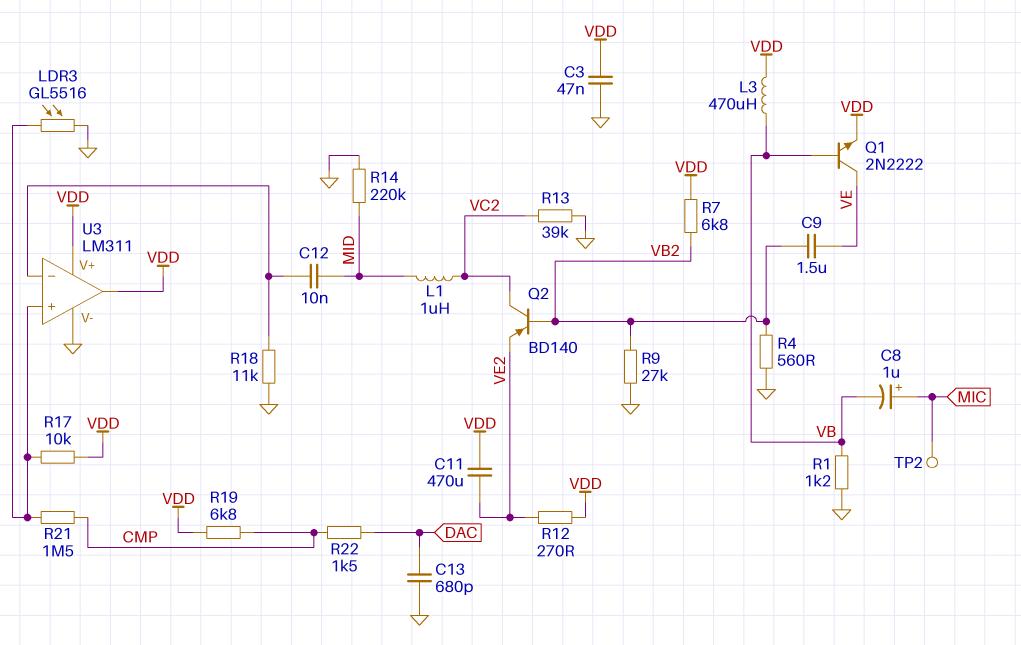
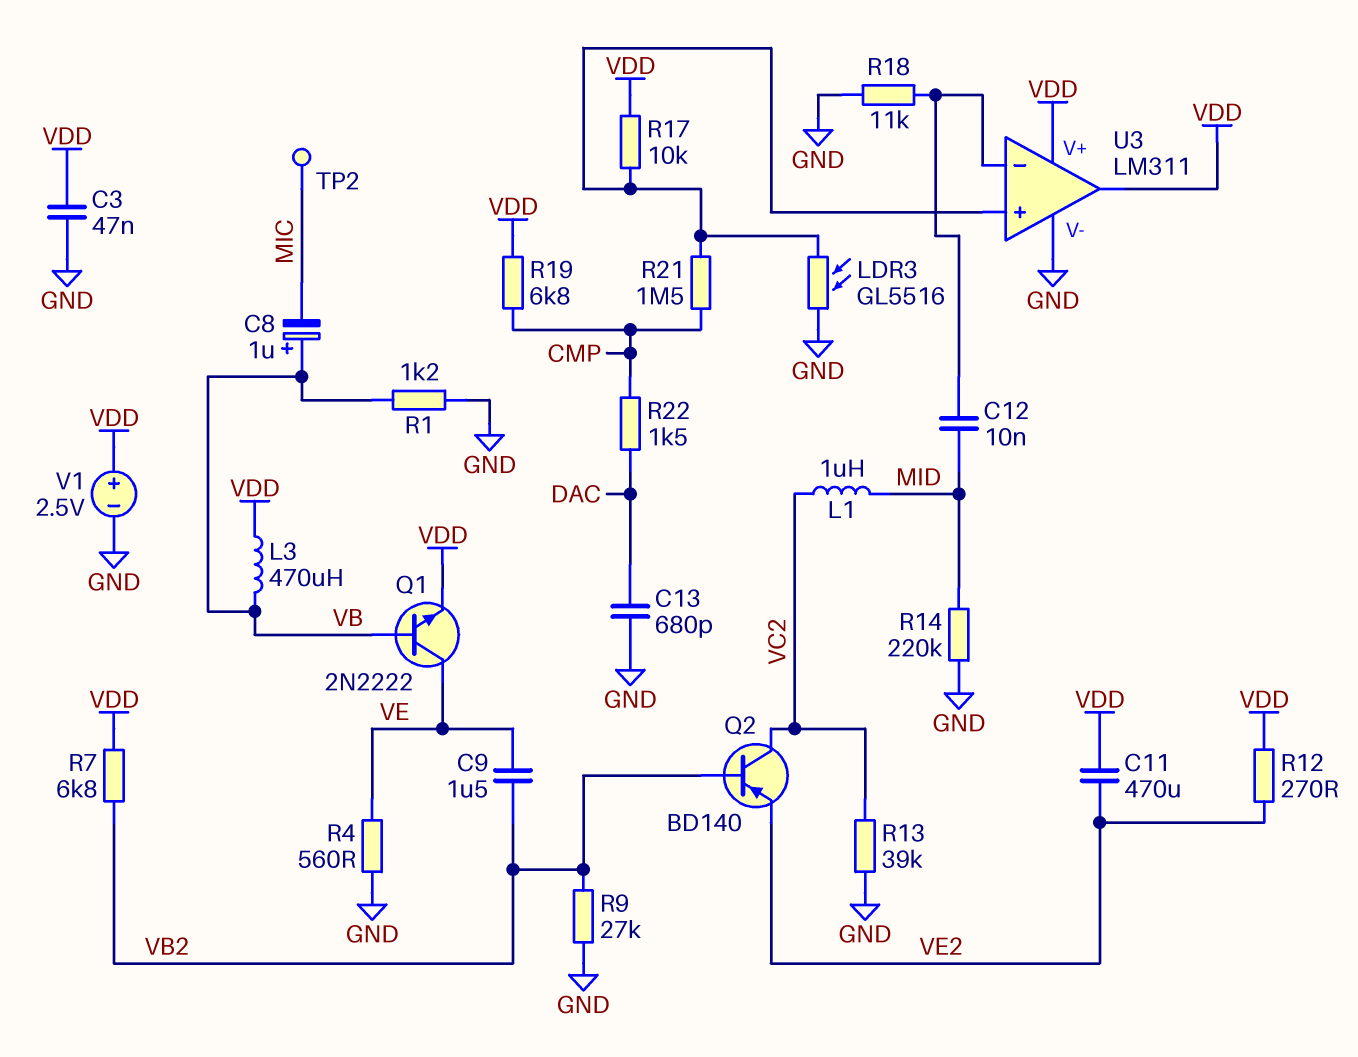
C8: 1uF (plus MIC, minus VB) -> 1uF (plus VB, minus MIC)
R4: 560 (GND, VB2) -> 560 (GND, VE)
V1: none -> 2.5V (plus VDD, minus GND)

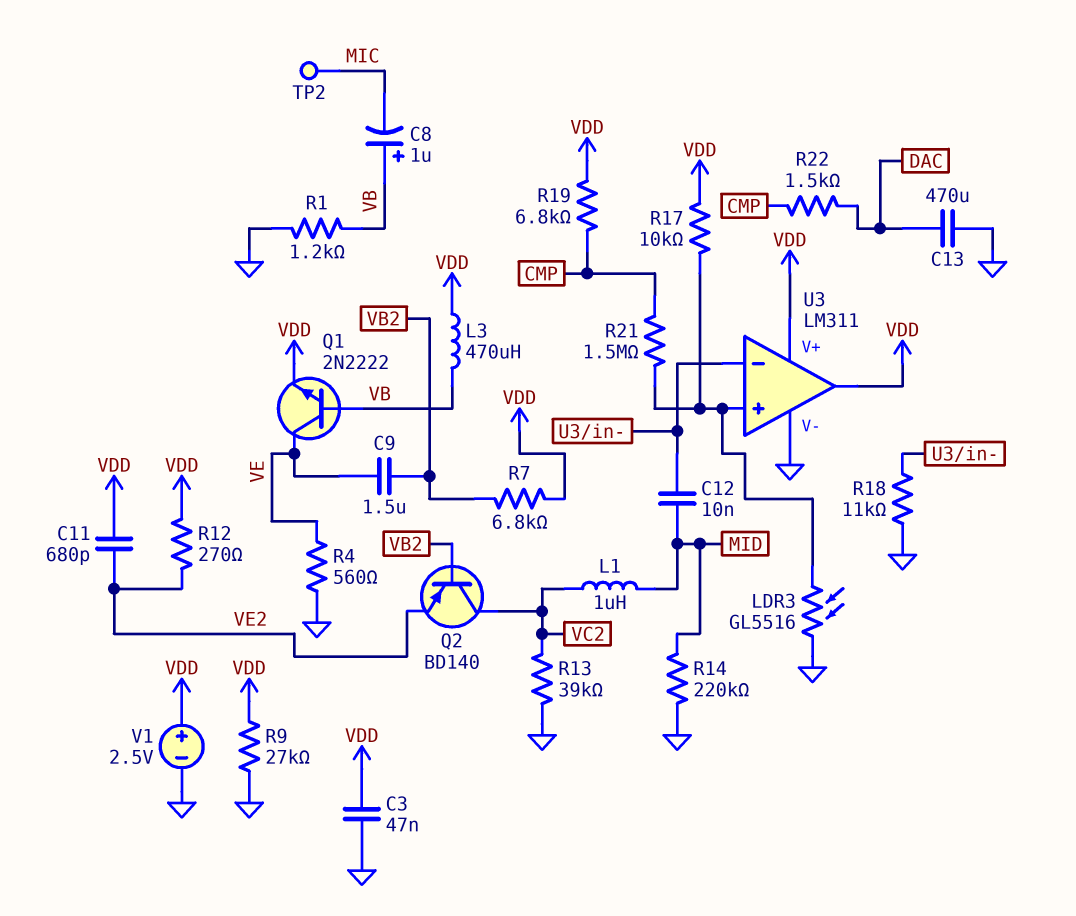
C11: 470uF (VDD, VE2) -> 680pF (VDD, VE2)
C13: 680pF (DAC, GND) -> 470uF (DAC, GND)
R9: 27k (GND, VB2) -> 27k (GND, VDD)

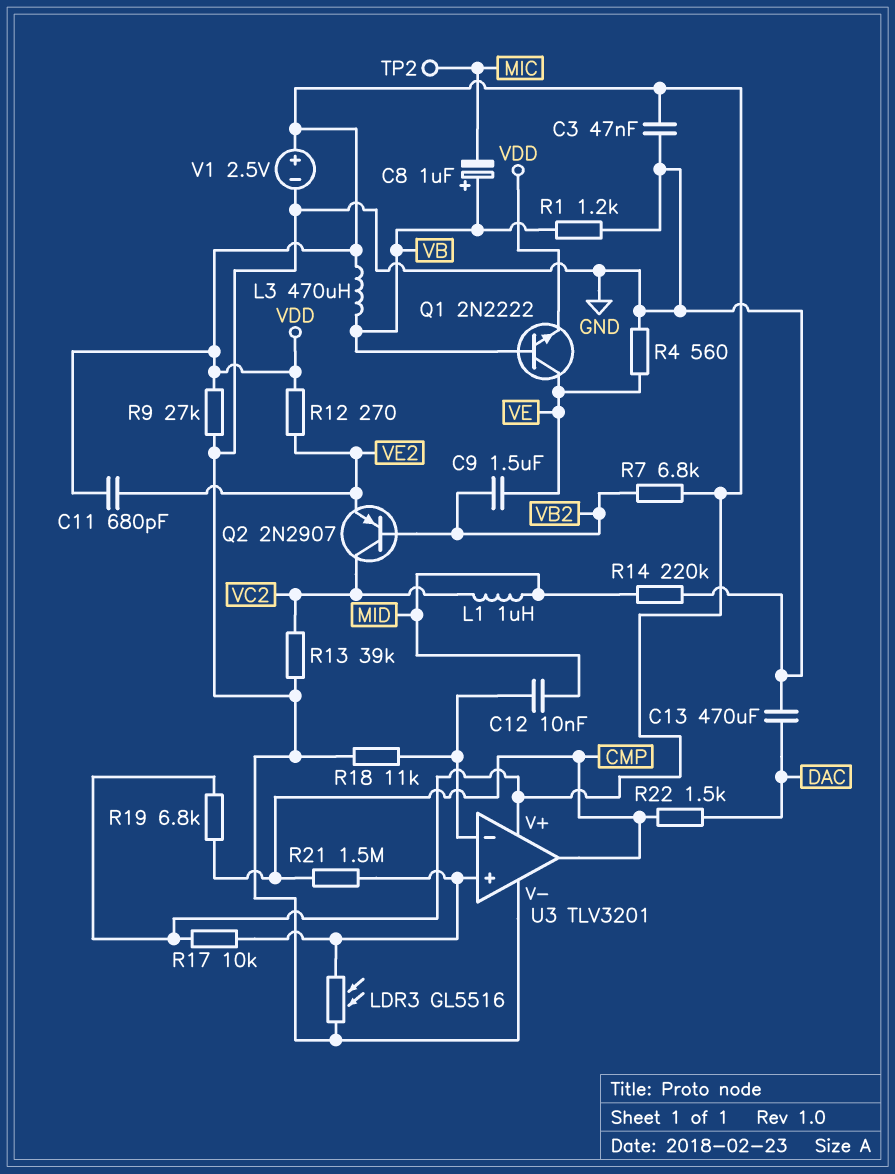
Q2: PNP BD140 (B VB2, C VC2, E VE2) -> PNP 2N2907 (B VB2, C VC2, E VE2)
U3: LM311 -> TLV3201
U3 pin out: VDD -> CMP

